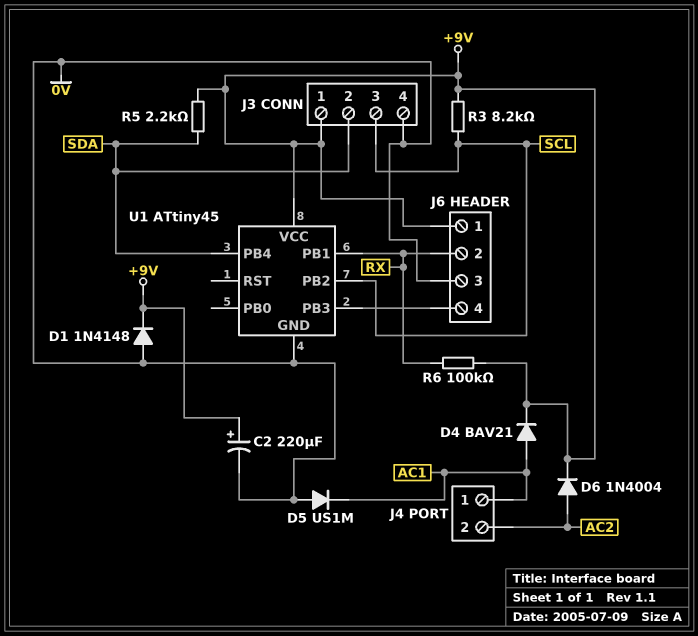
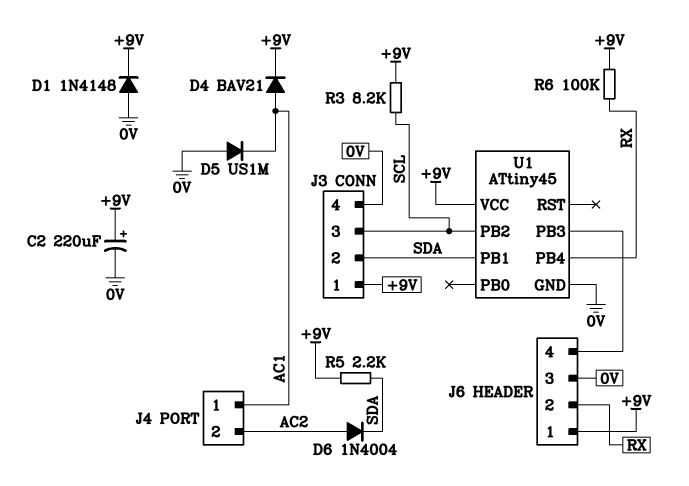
D6: diode 1N4004 (A AC2, K +9V) -> diode 1N4004 (A AC2, K SDA)
U1 pin PB1: RX -> SDA
U1 pin PB4: SDA -> RX

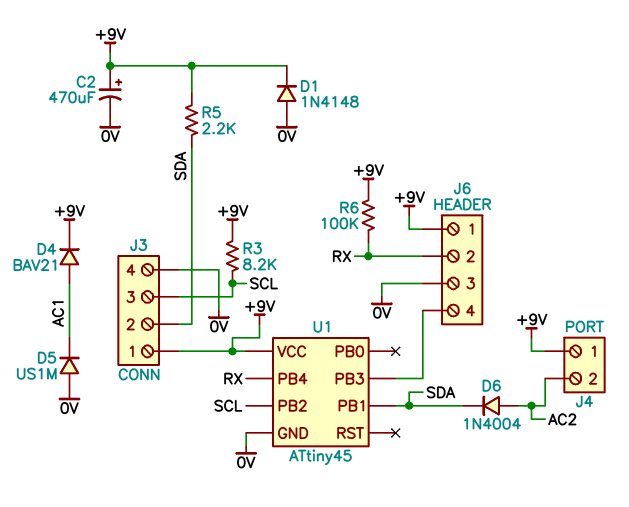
C2: 220uF (plus +9V, minus 0V) -> 470uF (plus +9V, minus 0V)
J4 pin 1: AC1 -> +9V

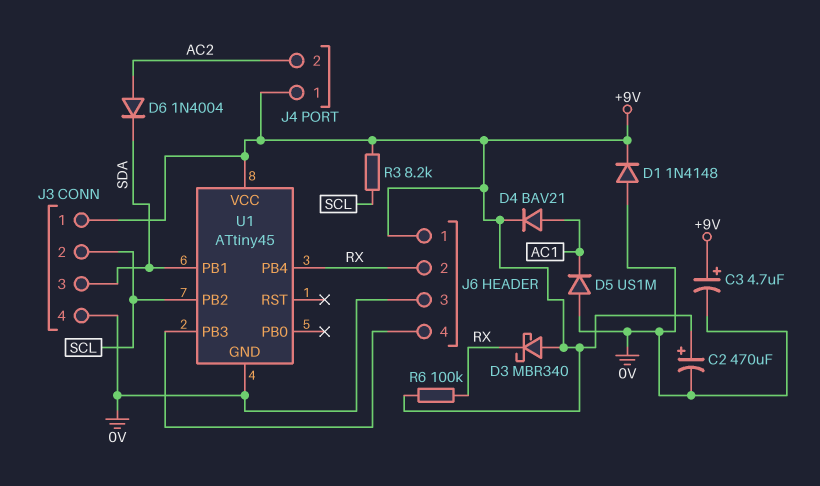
C3: none -> 4.7uF (plus +9V, minus 0V)
D3: none -> schottky MBR340 (A +9V, K RX)
J3 pin 2: SDA -> SCL
J3 pin 3: SCL -> SDA
R5: 2.2k (+9V, SDA) -> none

